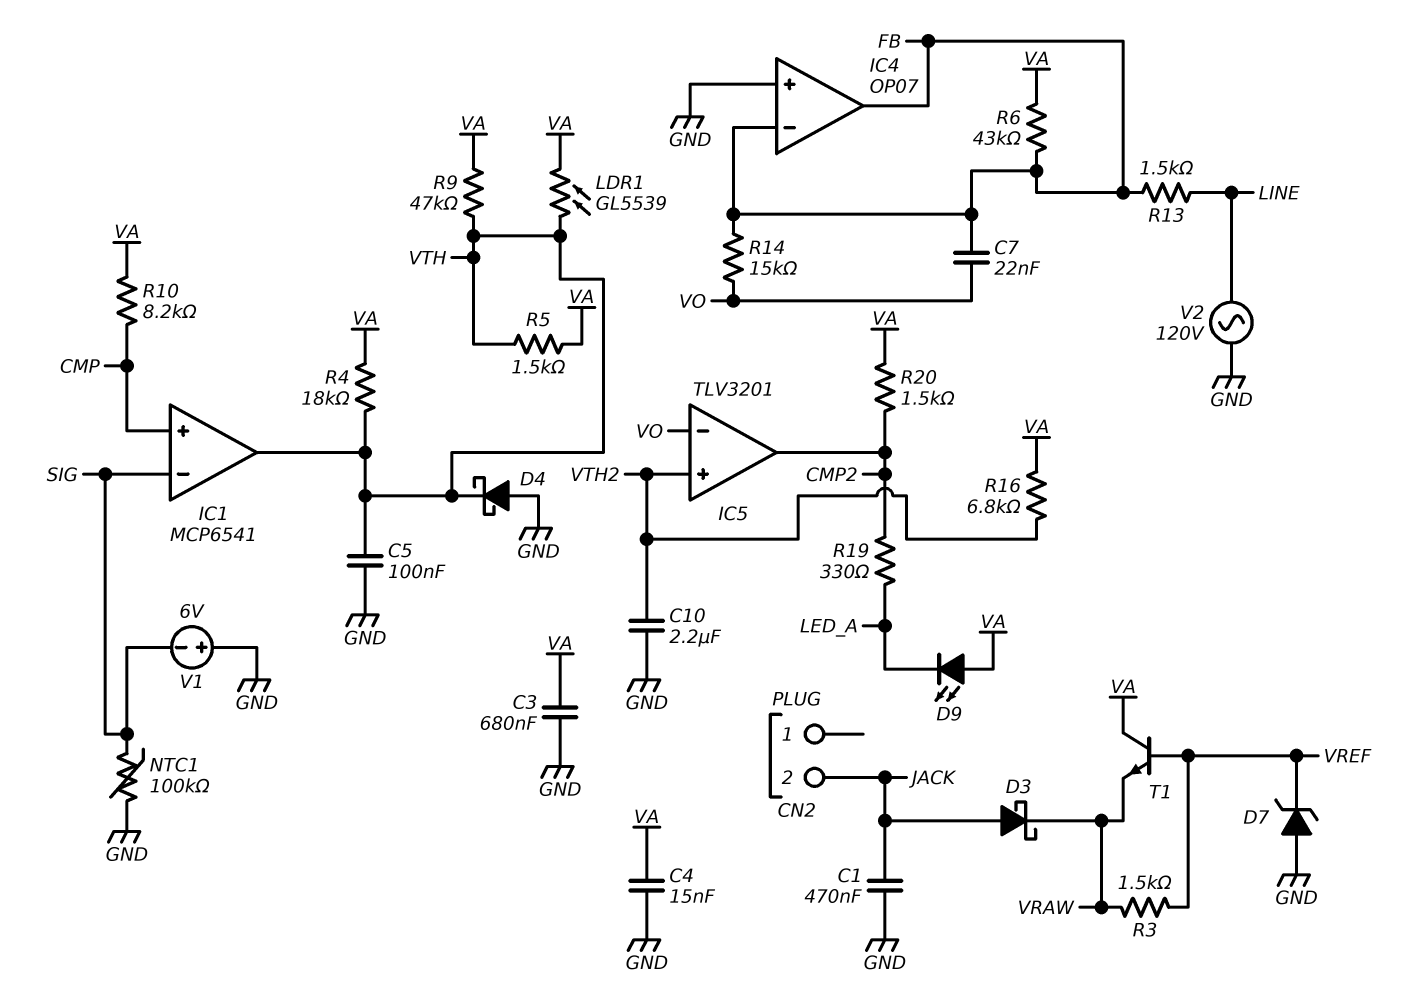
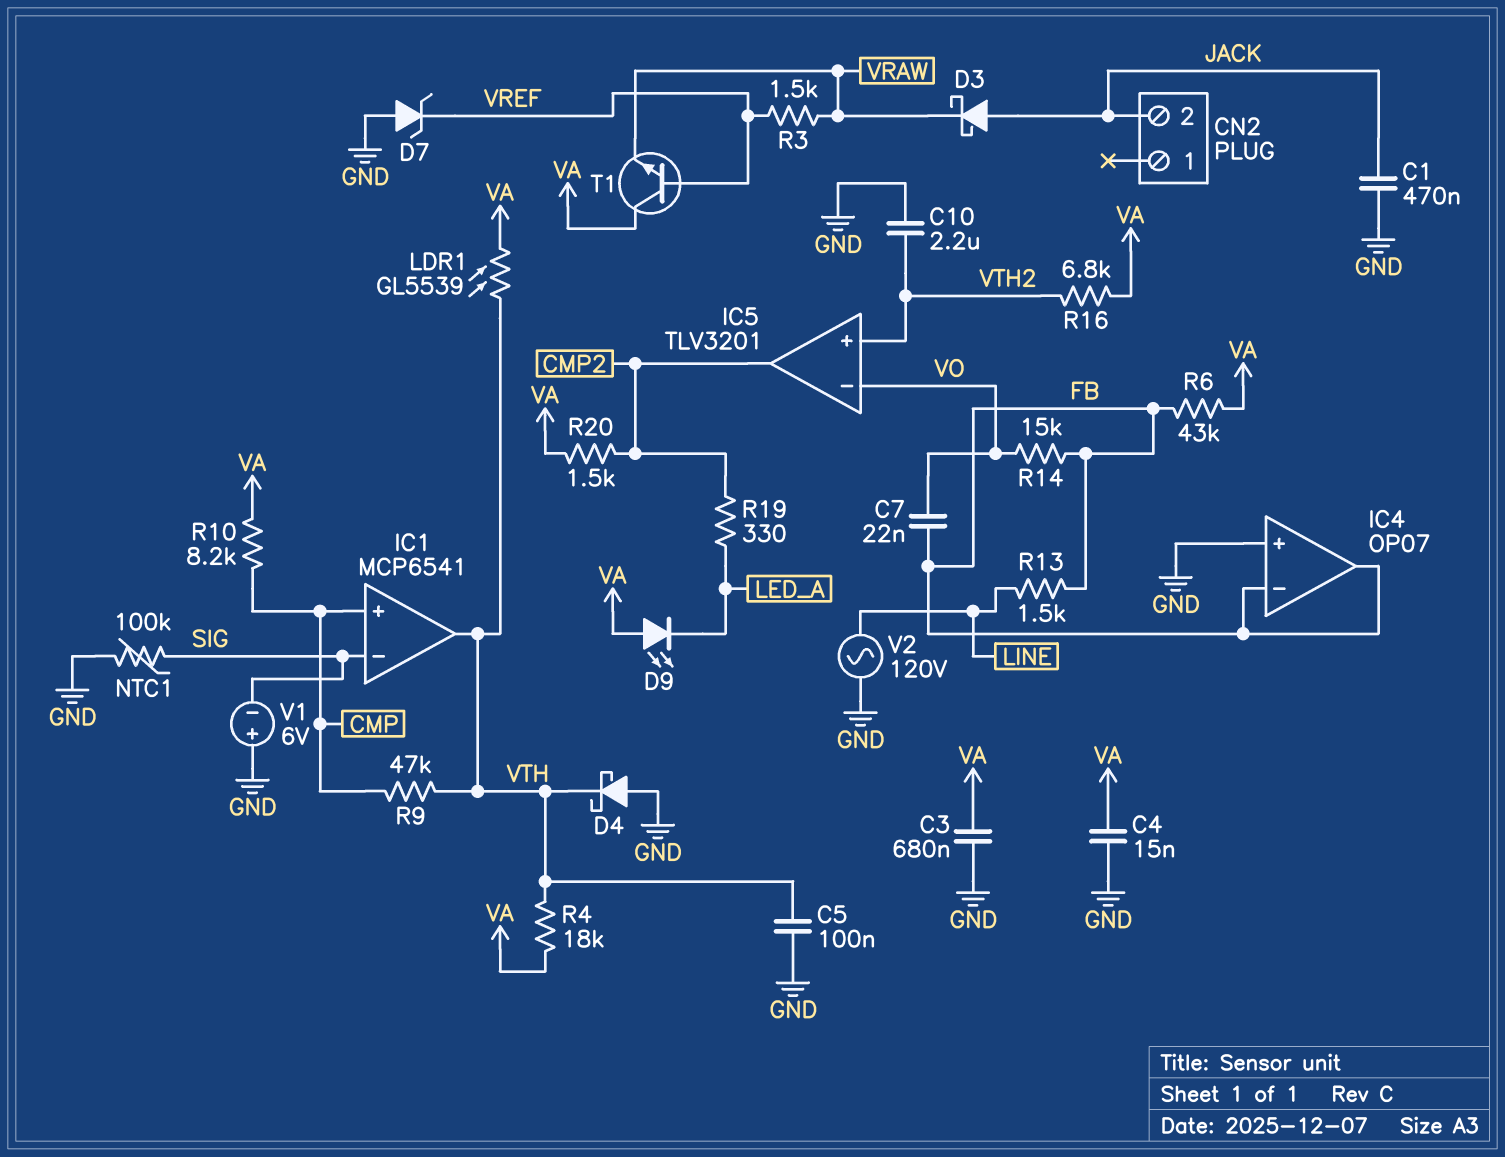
R5: 1.5k (VA, VTH) -> none
R9: 47k (VA, VTH) -> 47k (CMP, VTH)

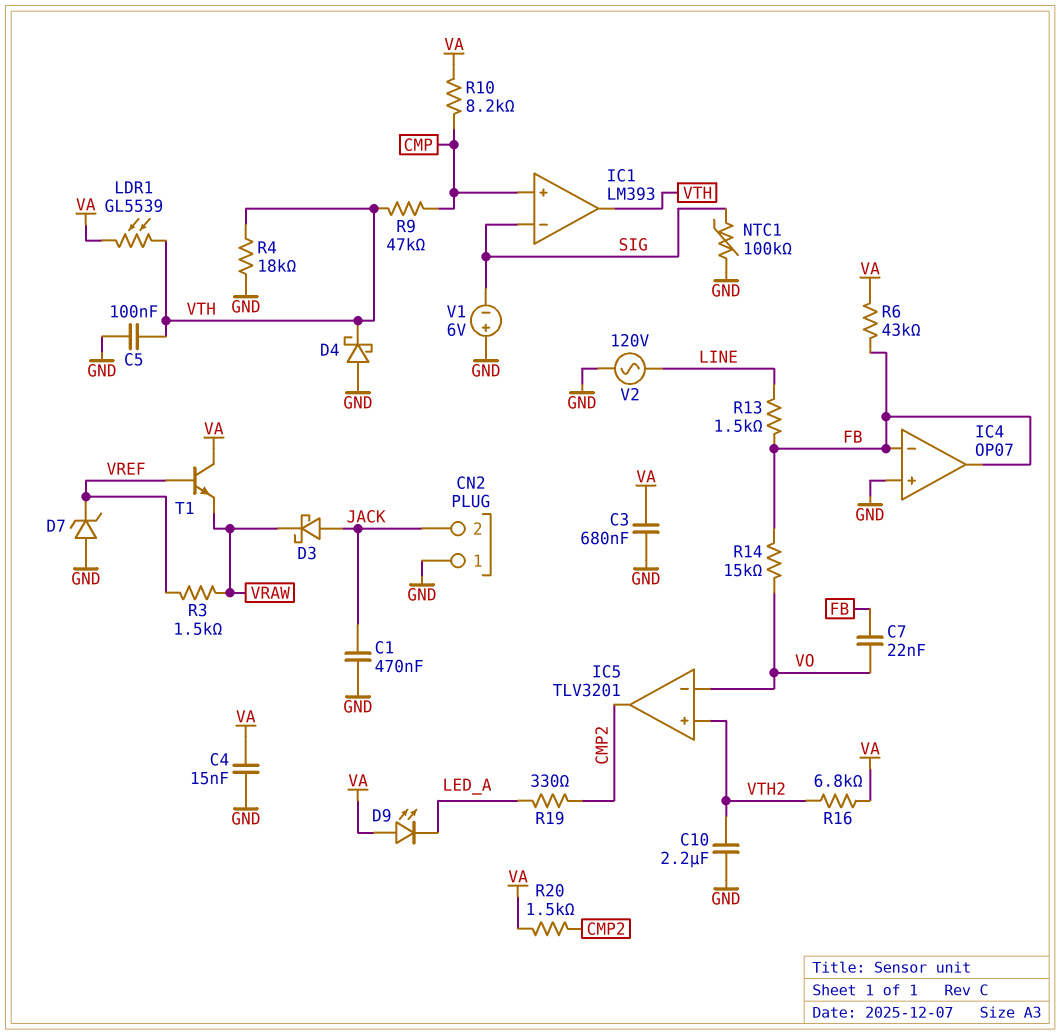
CN2 pin 1: none -> GND
IC1: MCP6541 -> LM393
R4: 18k (VA, VTH) -> 18k (GND, VTH)

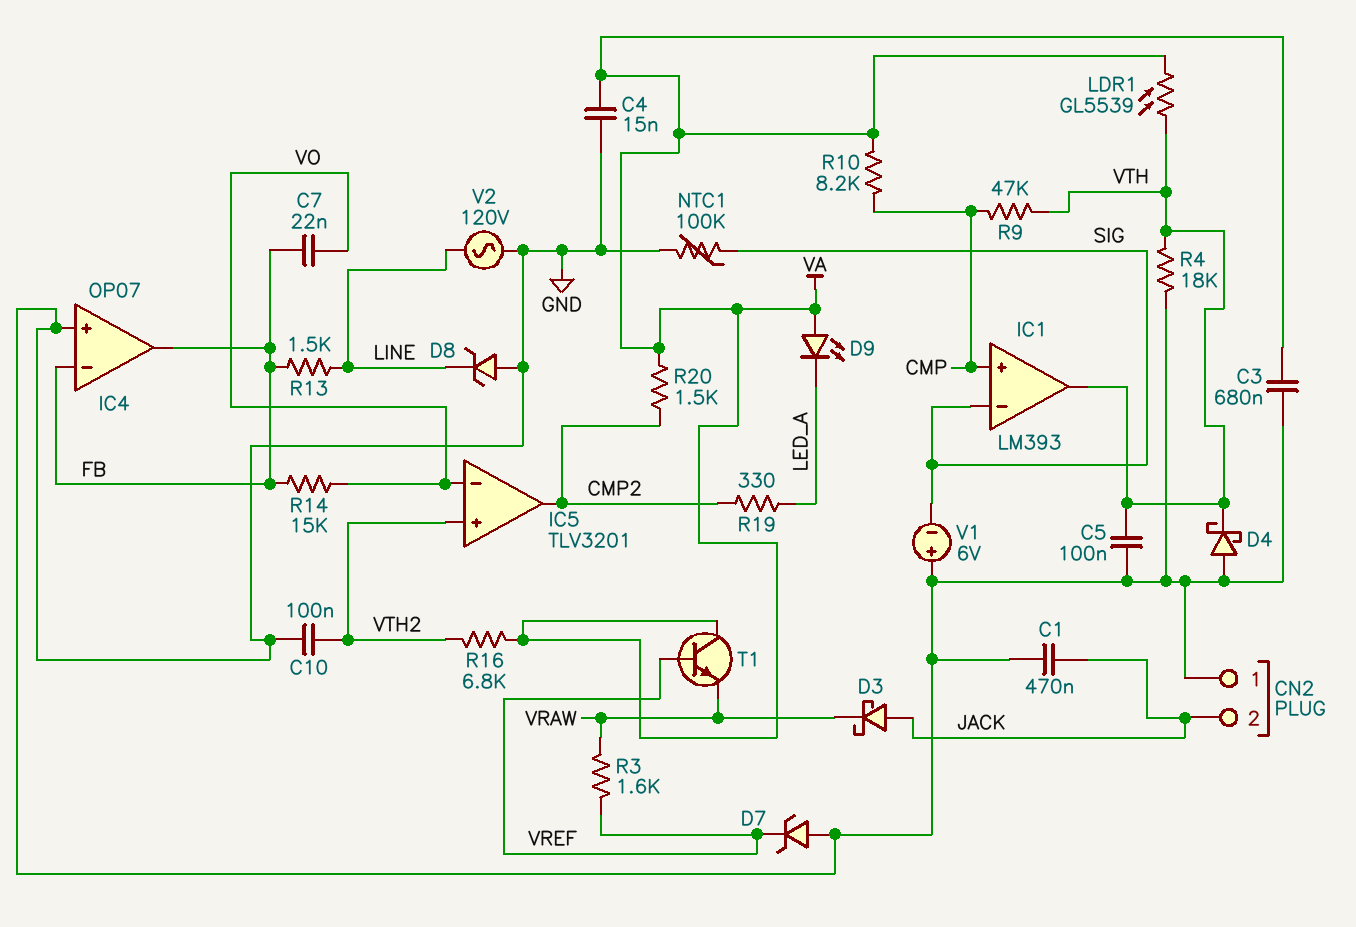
C10: 2.2uF (GND, VTH2) -> 100nF (GND, VTH2)
D8: none -> zener (A GND, K LINE)
R3: 1.5k (VRAW, VREF) -> 1.6k (VRAW, VREF)
R6: 43k (FB, VA) -> none

